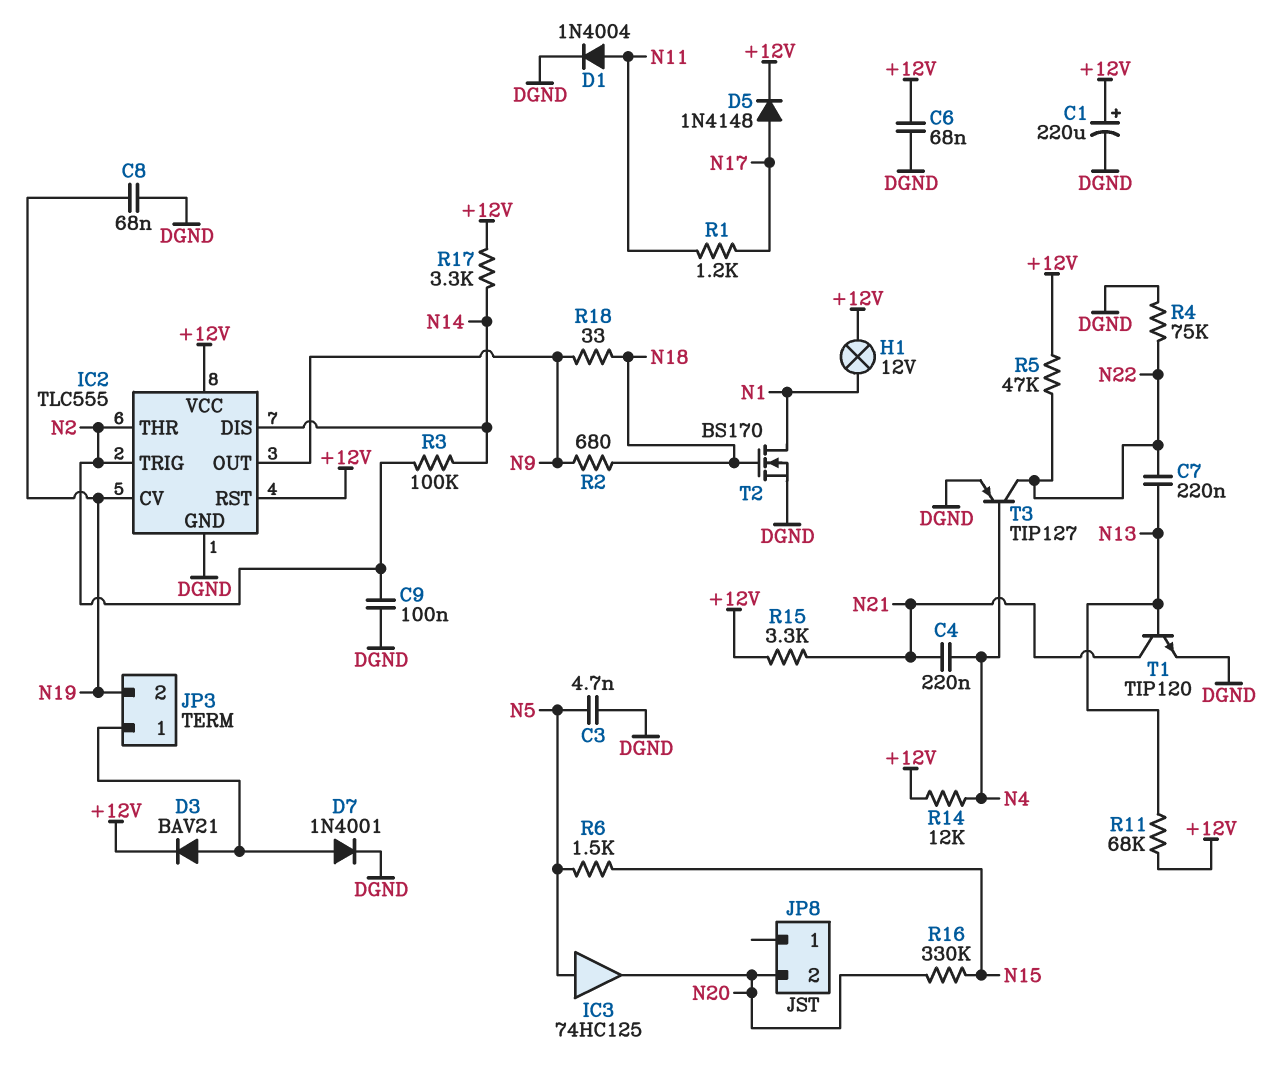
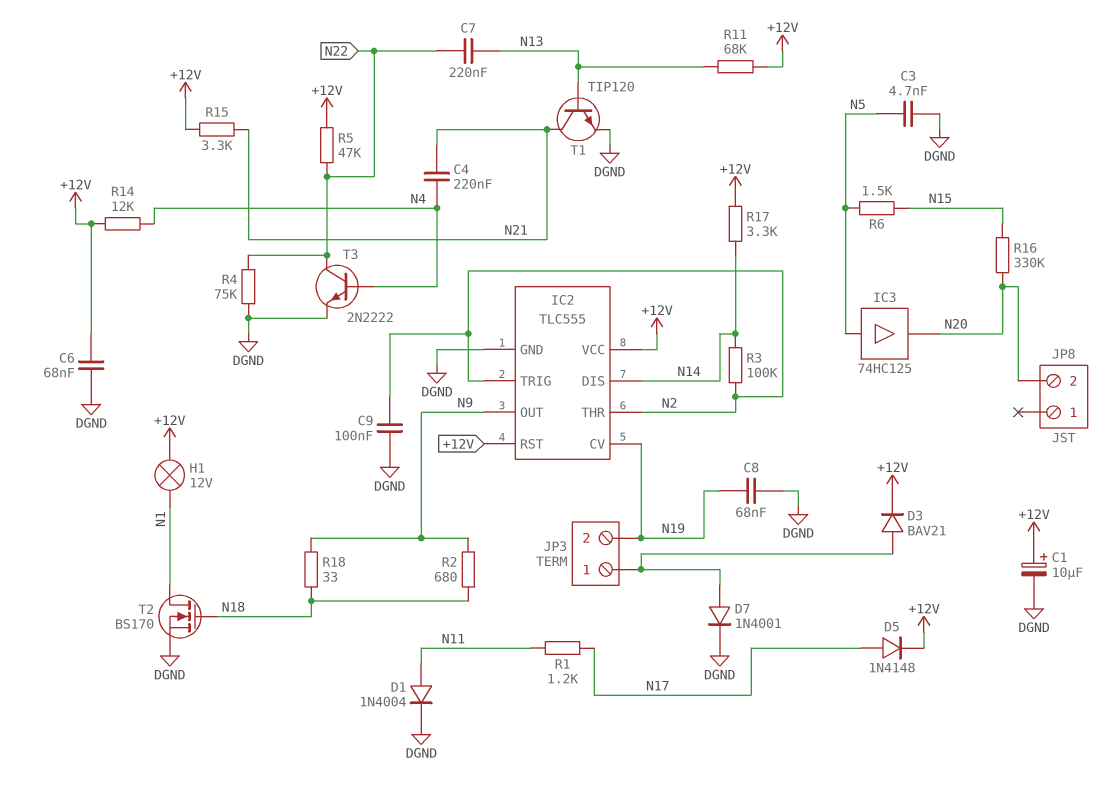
C1: 220uF (plus +12V, minus DGND) -> 10uF (plus +12V, minus DGND)
T3: PNP TIP127 (B N4, C N22, E DGND) -> NPN 2N2222 (B N4, C N22, E DGND)

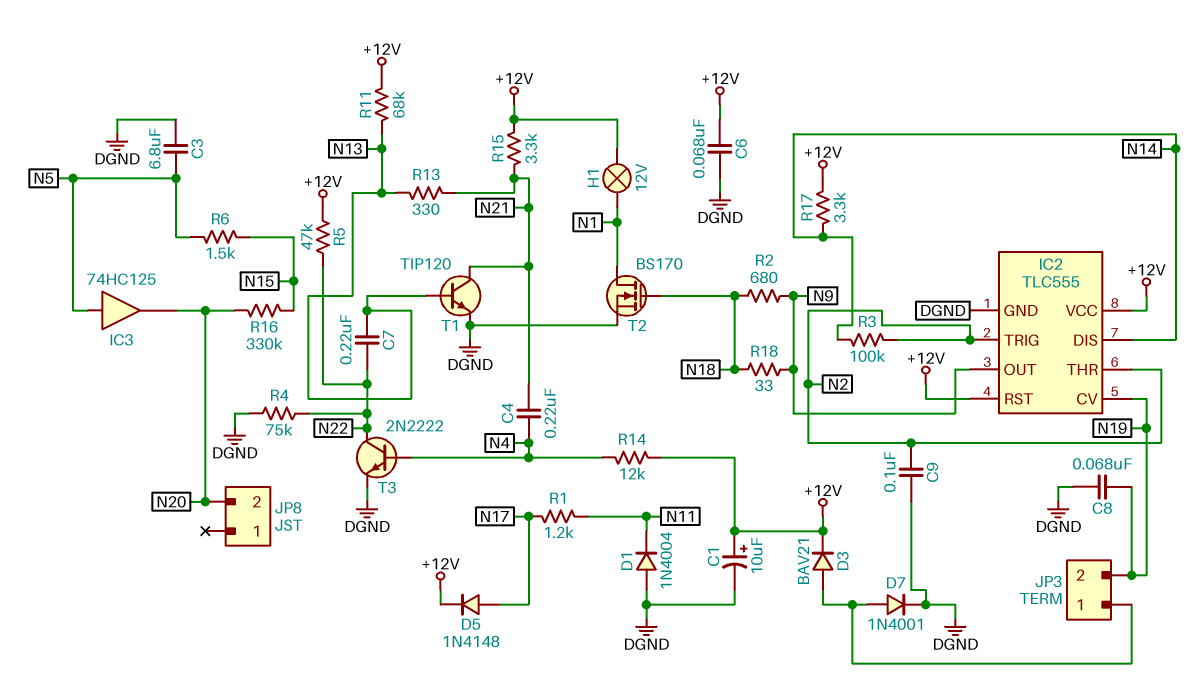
C3: 4.7nF (DGND, N5) -> 6.8uF (DGND, N5)
D1: diode 1N4004 (A N11, K DGND) -> diode 1N4004 (A DGND, K N11)
R13: none -> 330 (N13, N21)

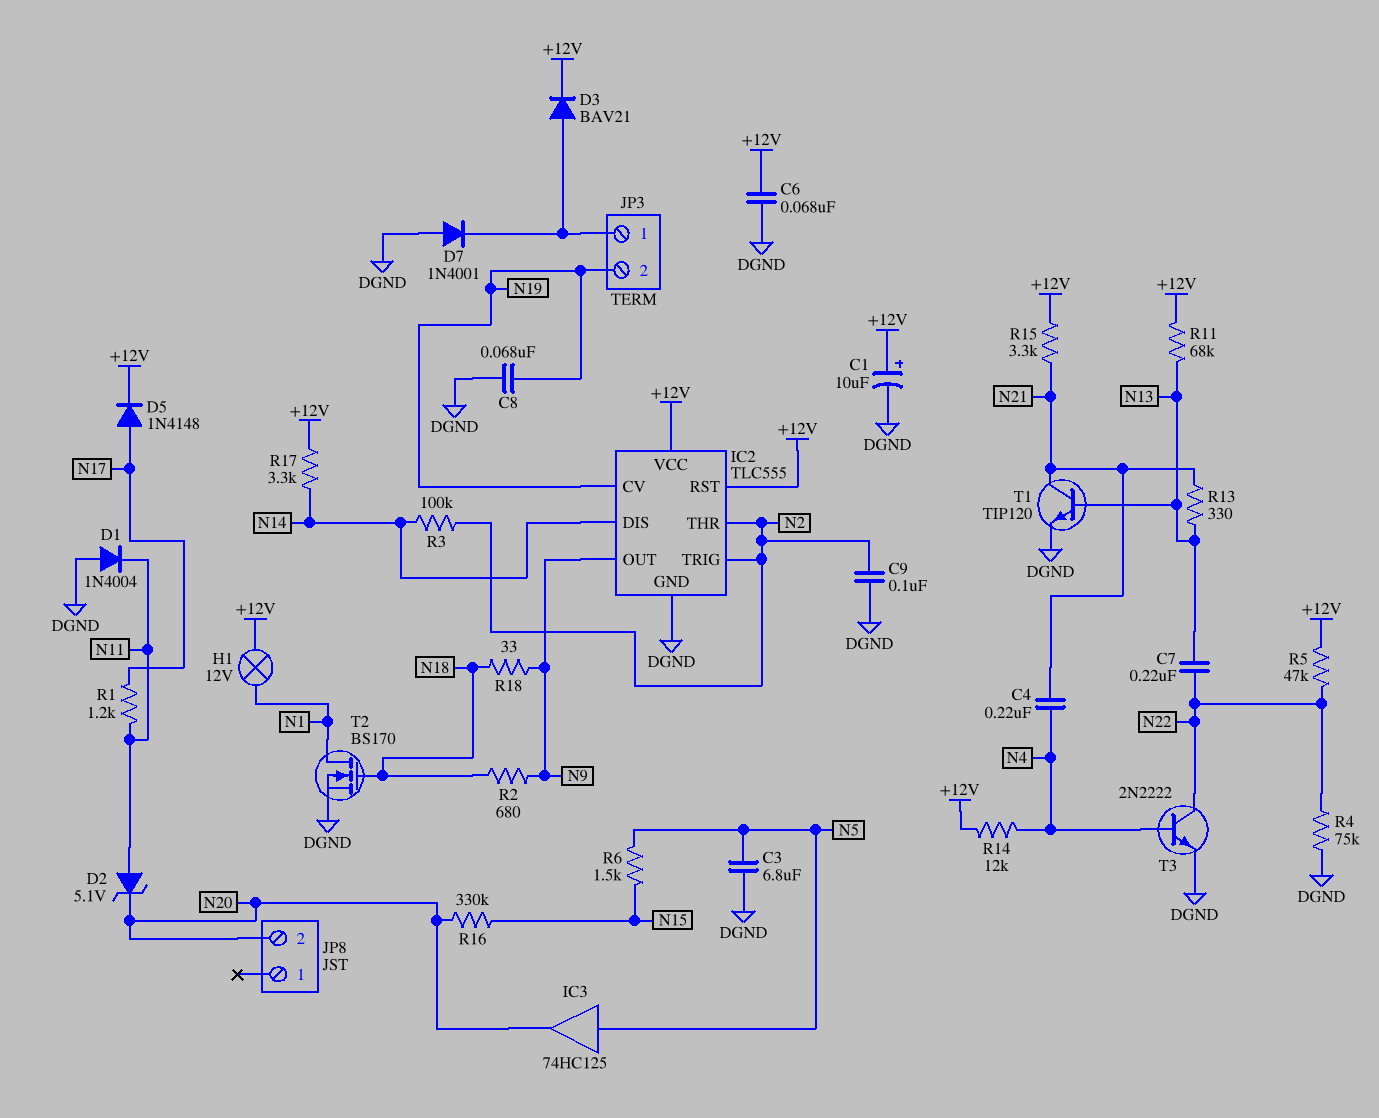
D2: none -> zener 5.1V (A N11, K N20)
D7: diode 1N4001 (A JP3/1, K DGND) -> diode 1N4001 (A DGND, K JP3/1)

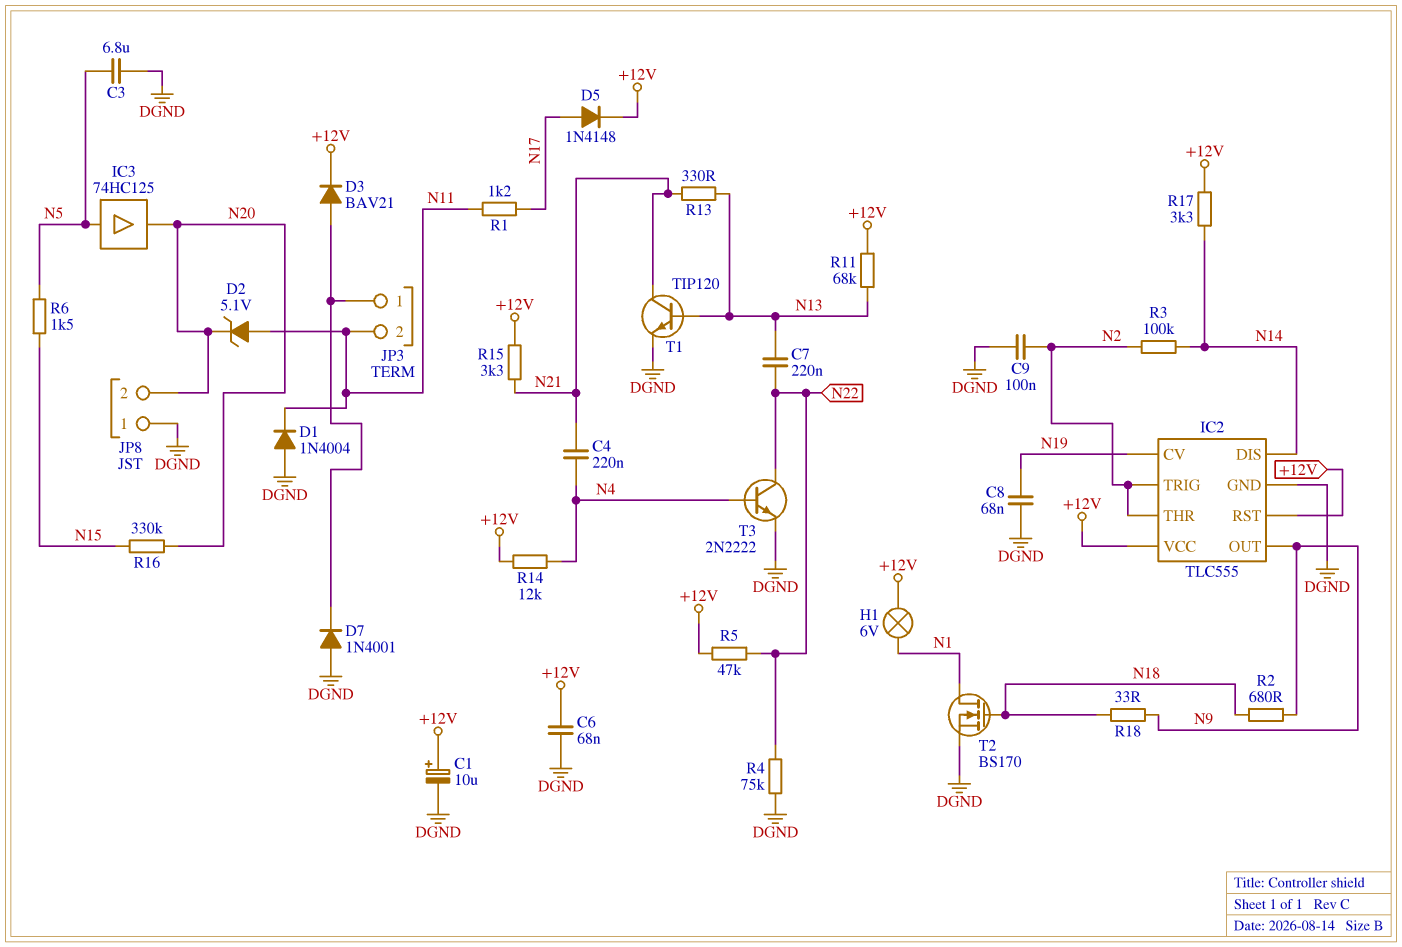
H1: lamp 12V (+12V, N1) -> lamp 6V (+12V, N1)
JP3 pin 2: N19 -> N11
JP8 pin 1: none -> DGND

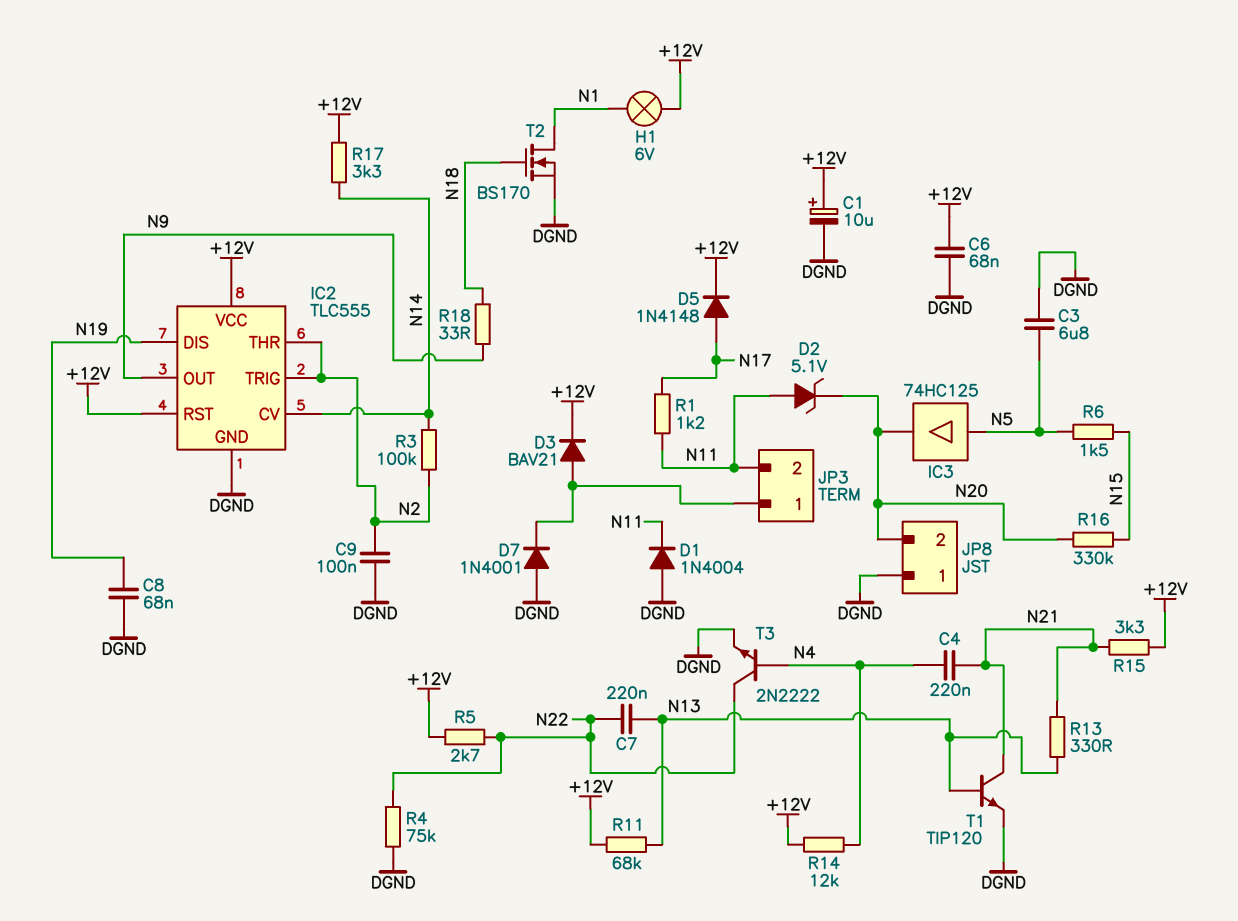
IC2 pin CV: N19 -> N14
IC2 pin DIS: N14 -> N19
R2: 680 (N9, N18) -> none
R5: 47k (+12V, N22) -> 2.7k (+12V, N22)

